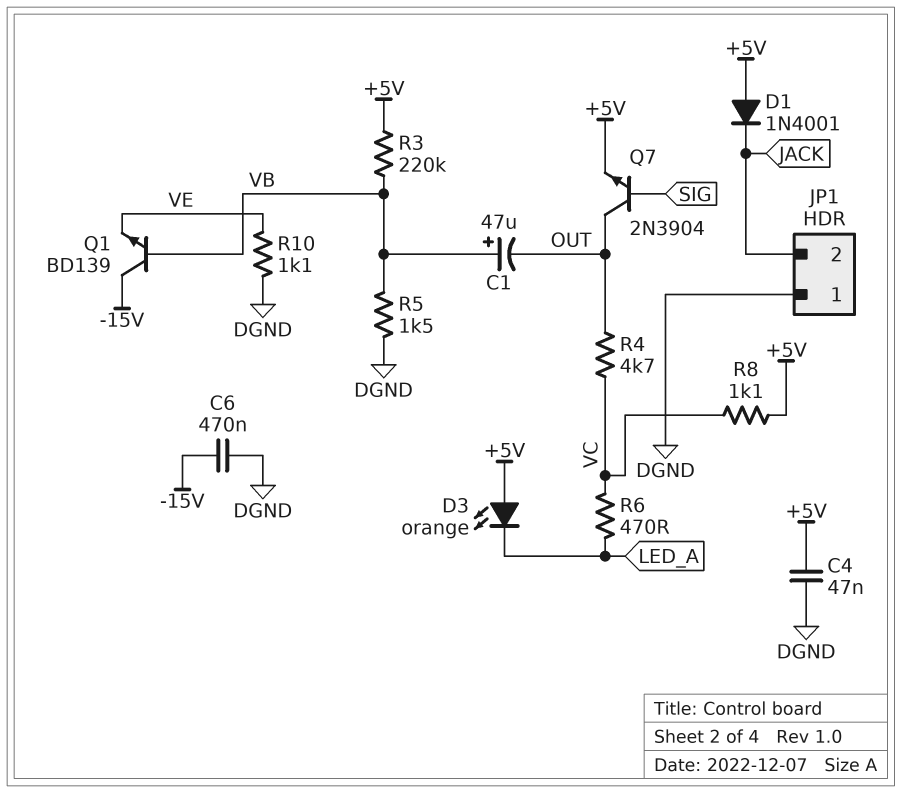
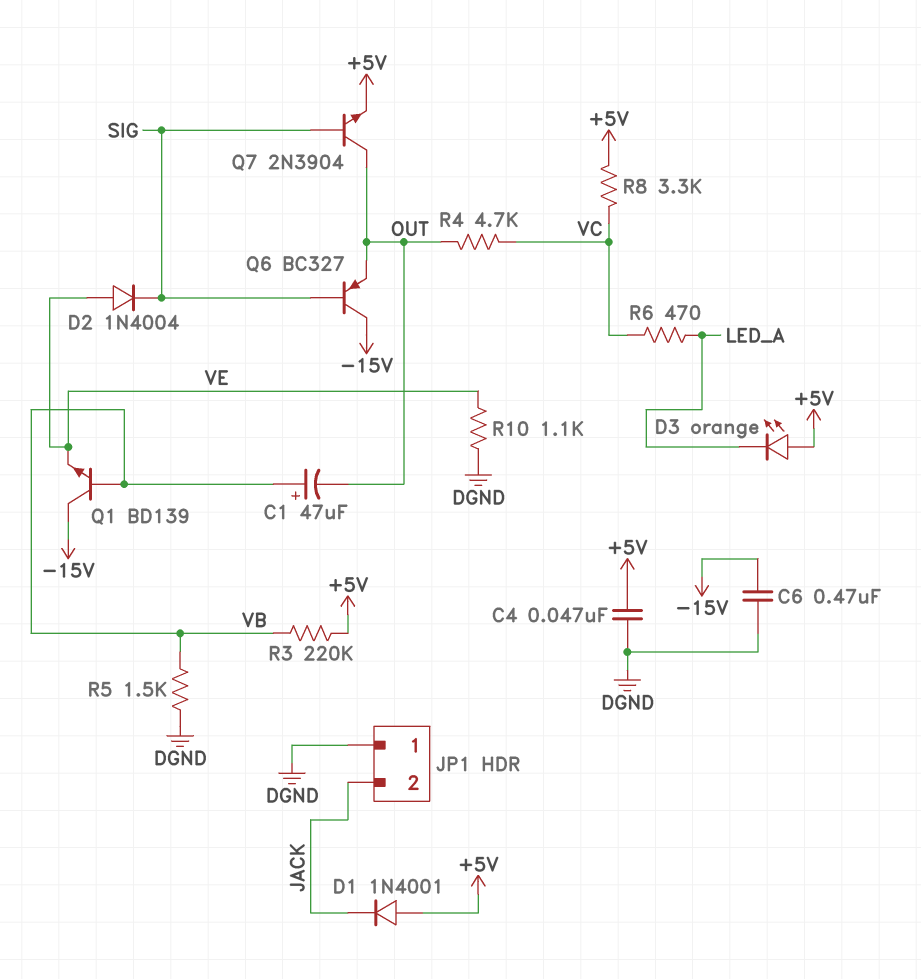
D2: none -> diode 1N4004 (A VE, K SIG)
Q6: none -> PNP BC327 (B SIG, C -15V, E OUT)
R8: 1.1k (+5V, VC) -> 3.3k (+5V, VC)

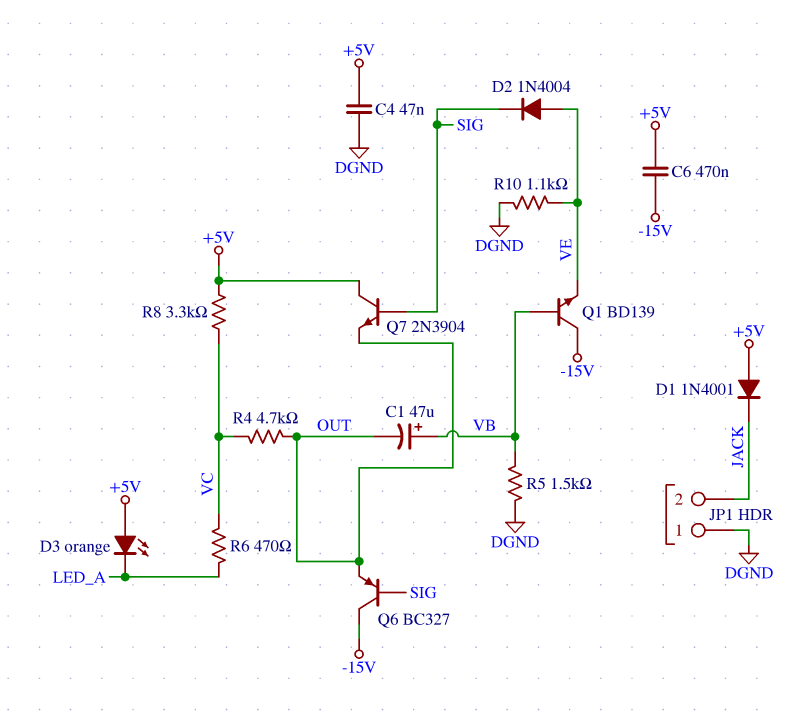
C6: 470nF (-15V, DGND) -> 470nF (+5V, -15V)
Q7: NPN 2N3904 (B SIG, C OUT, E +5V) -> NPN 2N3904 (B SIG, C +5V, E OUT)
R3: 220k (+5V, VB) -> none

